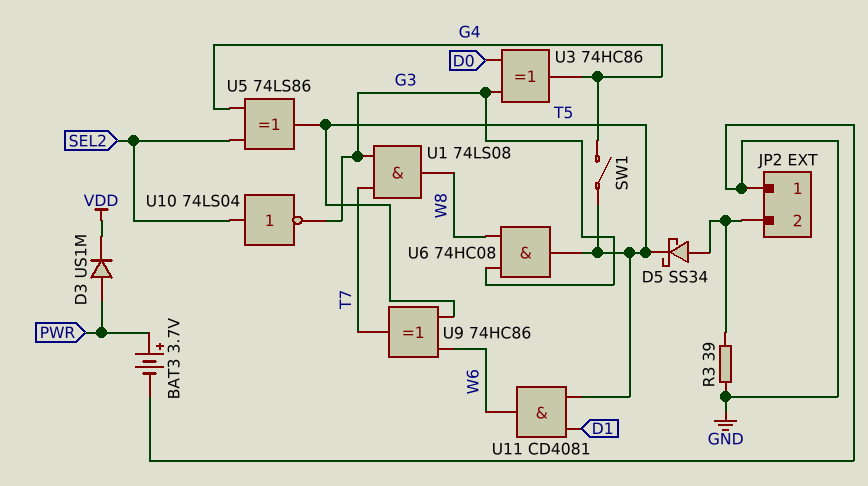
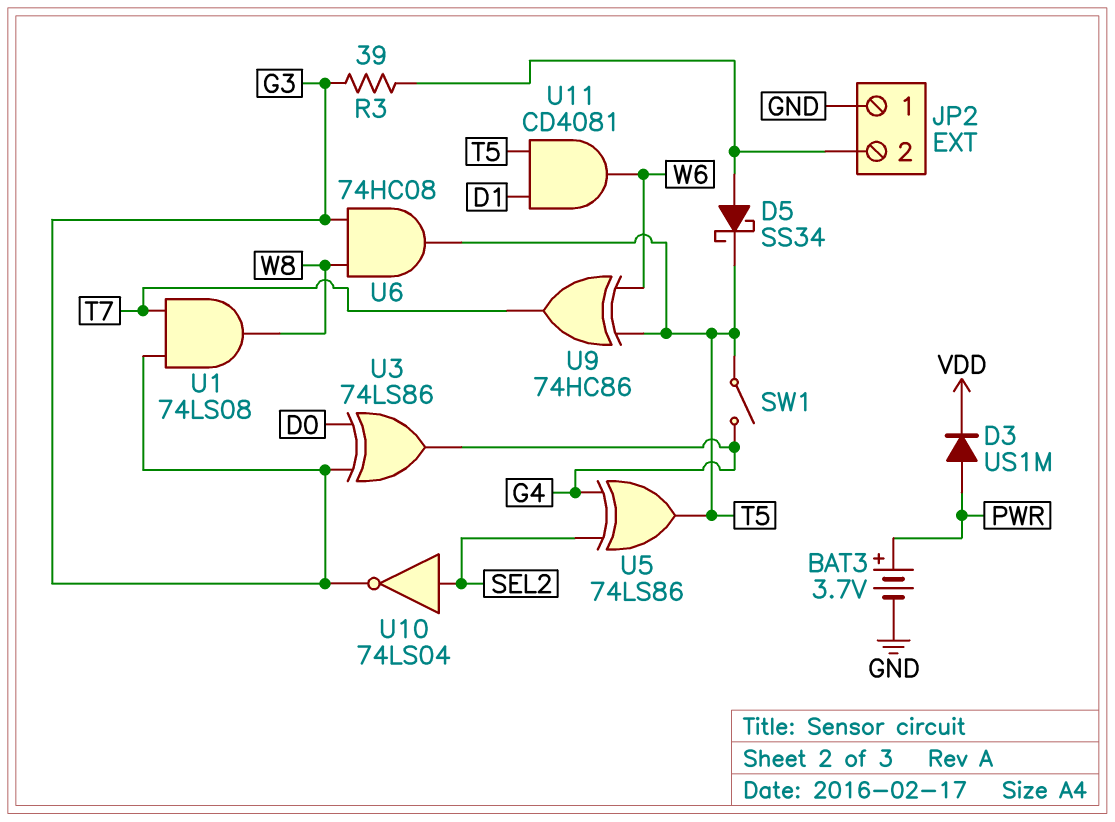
R3: 39 (GND, JP2/2) -> 39 (G3, JP2/2)
U3: XOR 74HC86 (in D0, in G3, out G4) -> XOR 74LS86 (in D0, in G3, out G4)

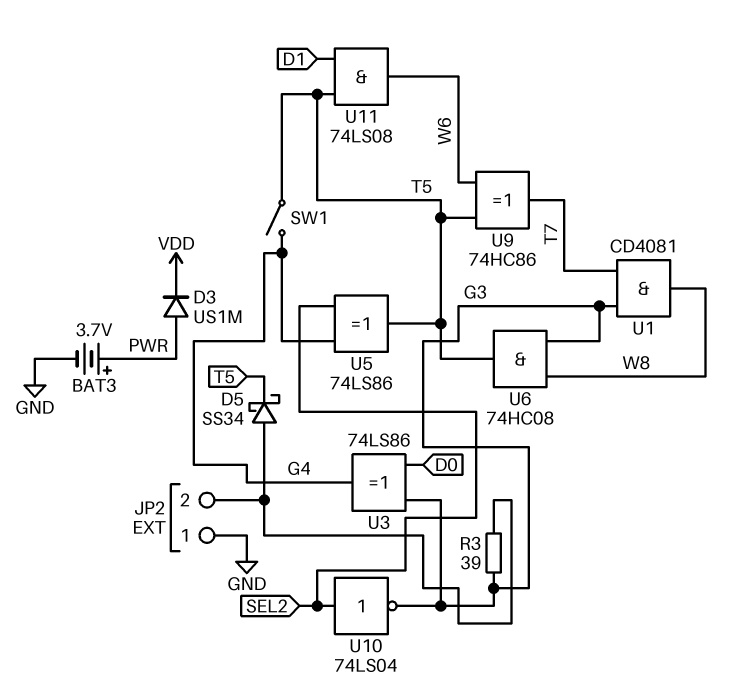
U1: AND 74LS08 (in G3, in T7, out W8) -> AND CD4081 (in G3, in T7, out W8)
U11: AND CD4081 (in D1, in T5, out W6) -> AND 74LS08 (in D1, in T5, out W6)

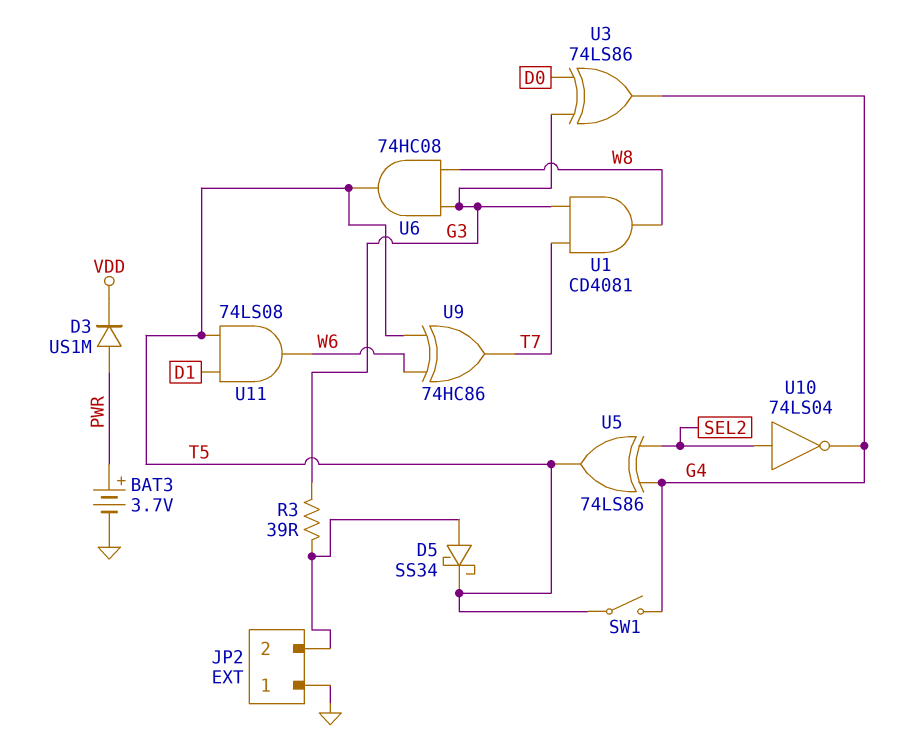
U10: NOT 74LS04 (in SEL2, out G3) -> NOT 74LS04 (in SEL2, out G4)

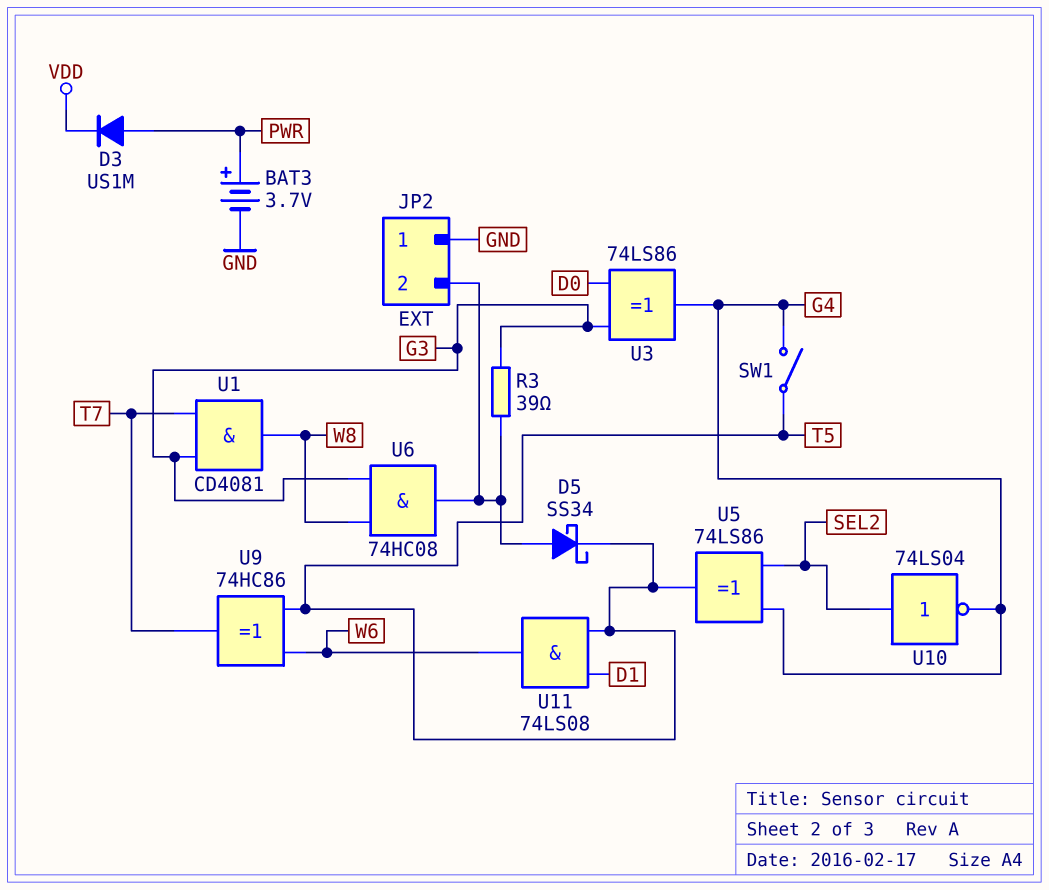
U6: AND 74HC08 (in G3, in W8, out T5) -> AND 74HC08 (in G3, in W8, out JP2/2)

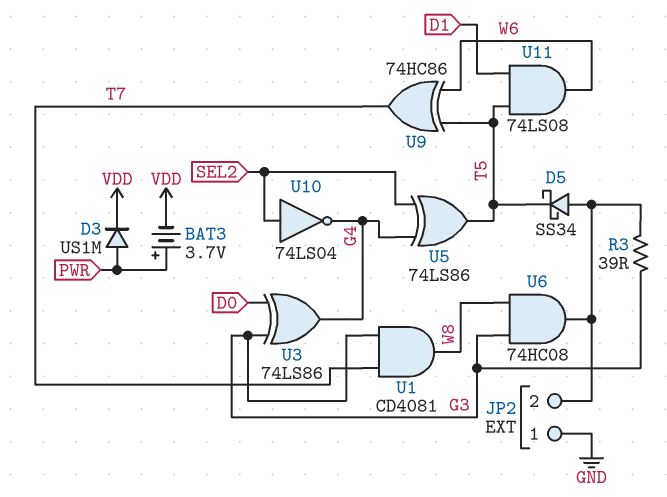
BAT3: 3.7V (plus PWR, minus GND) -> 3.7V (plus PWR, minus VDD)
SW1: switch (G4, T5) -> none

